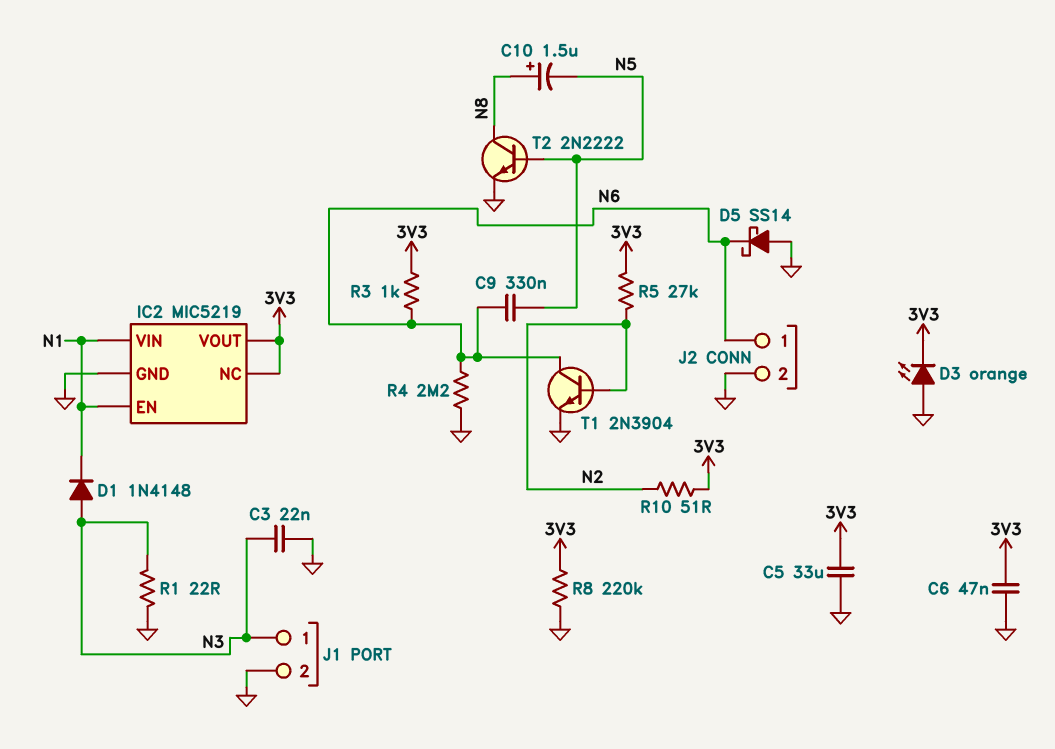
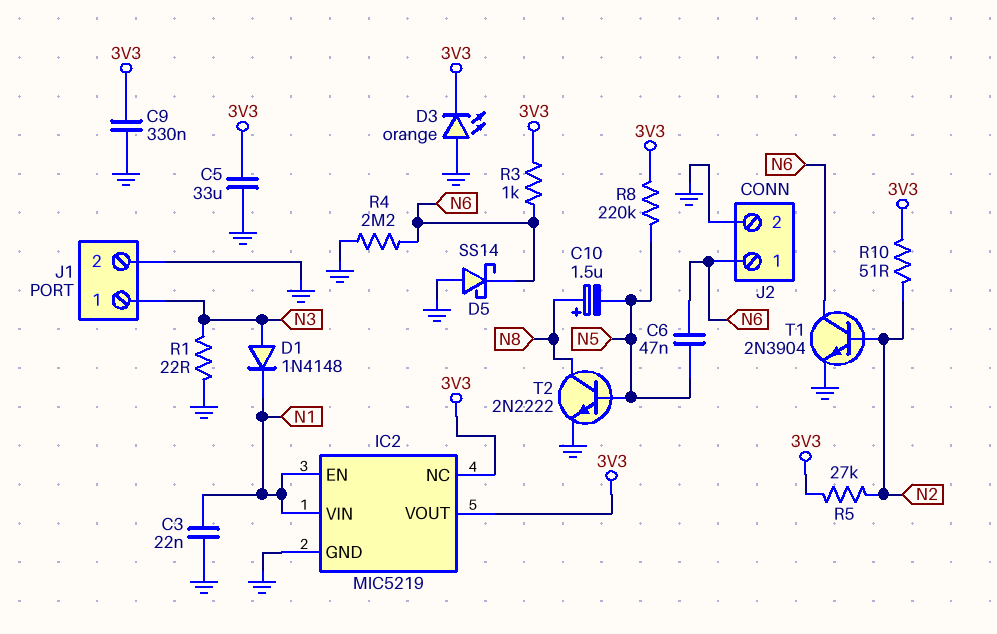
C3: 22nF (GND, N3) -> 22nF (GND, N1)
C6: 47nF (3V3, GND) -> 47nF (N5, N6)
C9: 330nF (N5, N6) -> 330nF (3V3, GND)
R8: 220k (3V3, GND) -> 220k (3V3, N5)

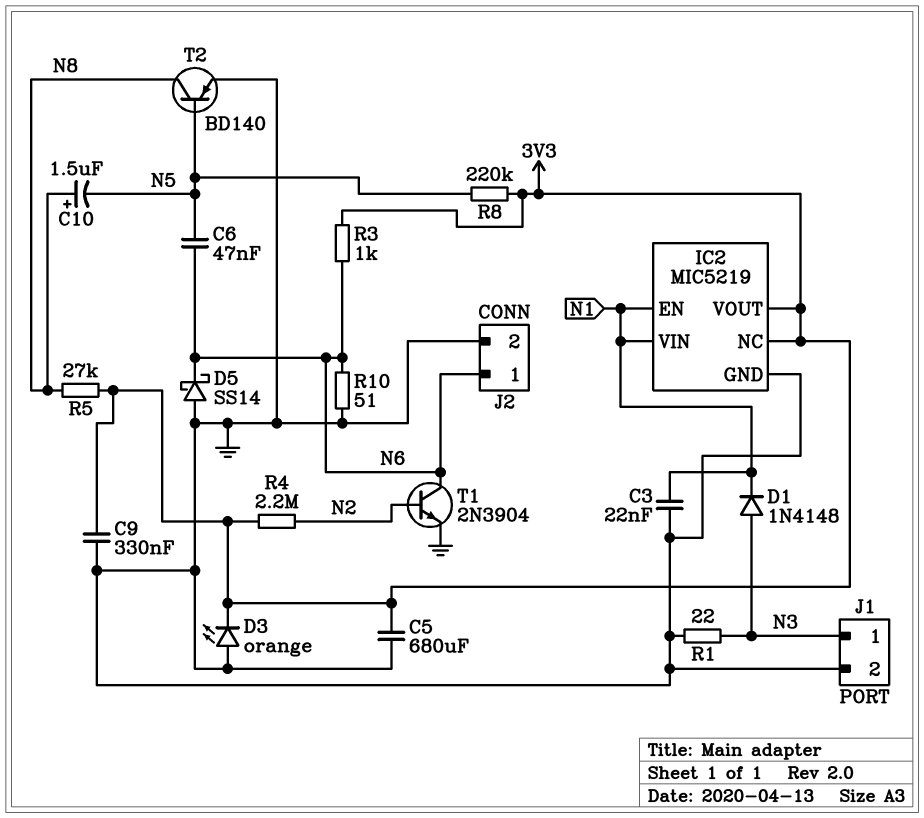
C5: 33uF (3V3, GND) -> 680uF (3V3, GND)
R4: 2.2M (GND, N6) -> 2.2M (3V3, N2)
R5: 27k (3V3, N2) -> 27k (3V3, N8)
R10: 51 (3V3, N2) -> 51 (GND, N6)
T2: NPN 2N2222 (B N5, C N8, E GND) -> PNP BD140 (B N5, C N8, E GND)

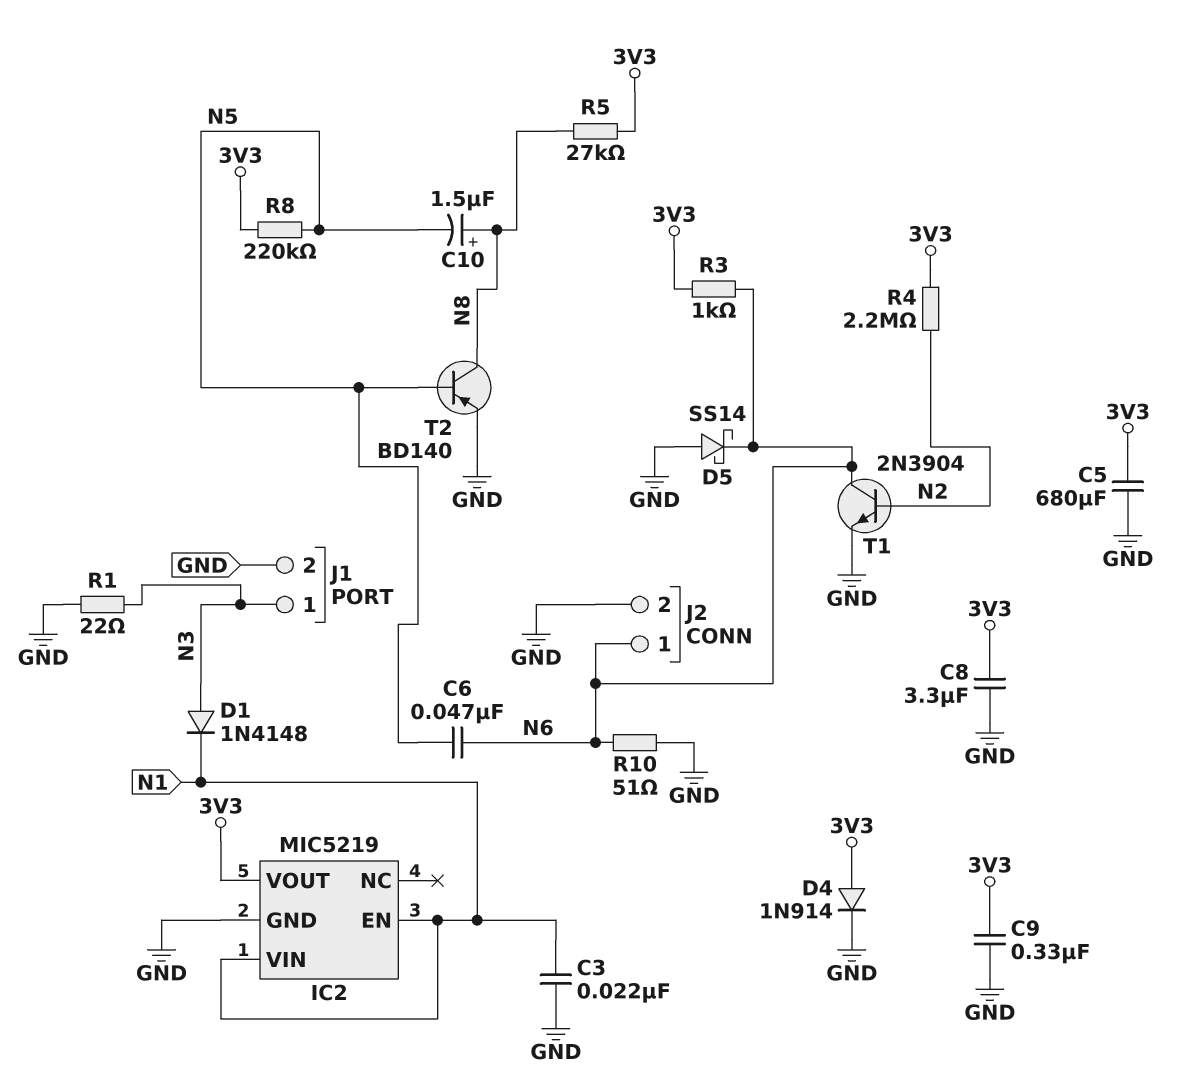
C8: none -> 3.3uF (3V3, GND)
D3: LED orange (A GND, K 3V3) -> none
D4: none -> diode 1N914 (A 3V3, K GND)
IC2 pin NC: 3V3 -> none

